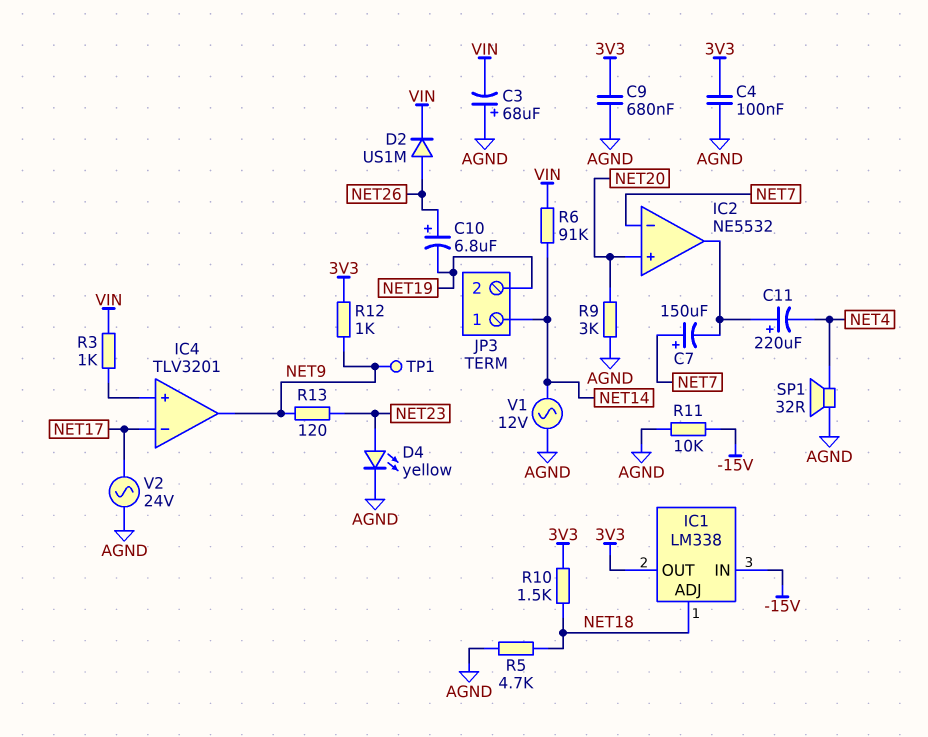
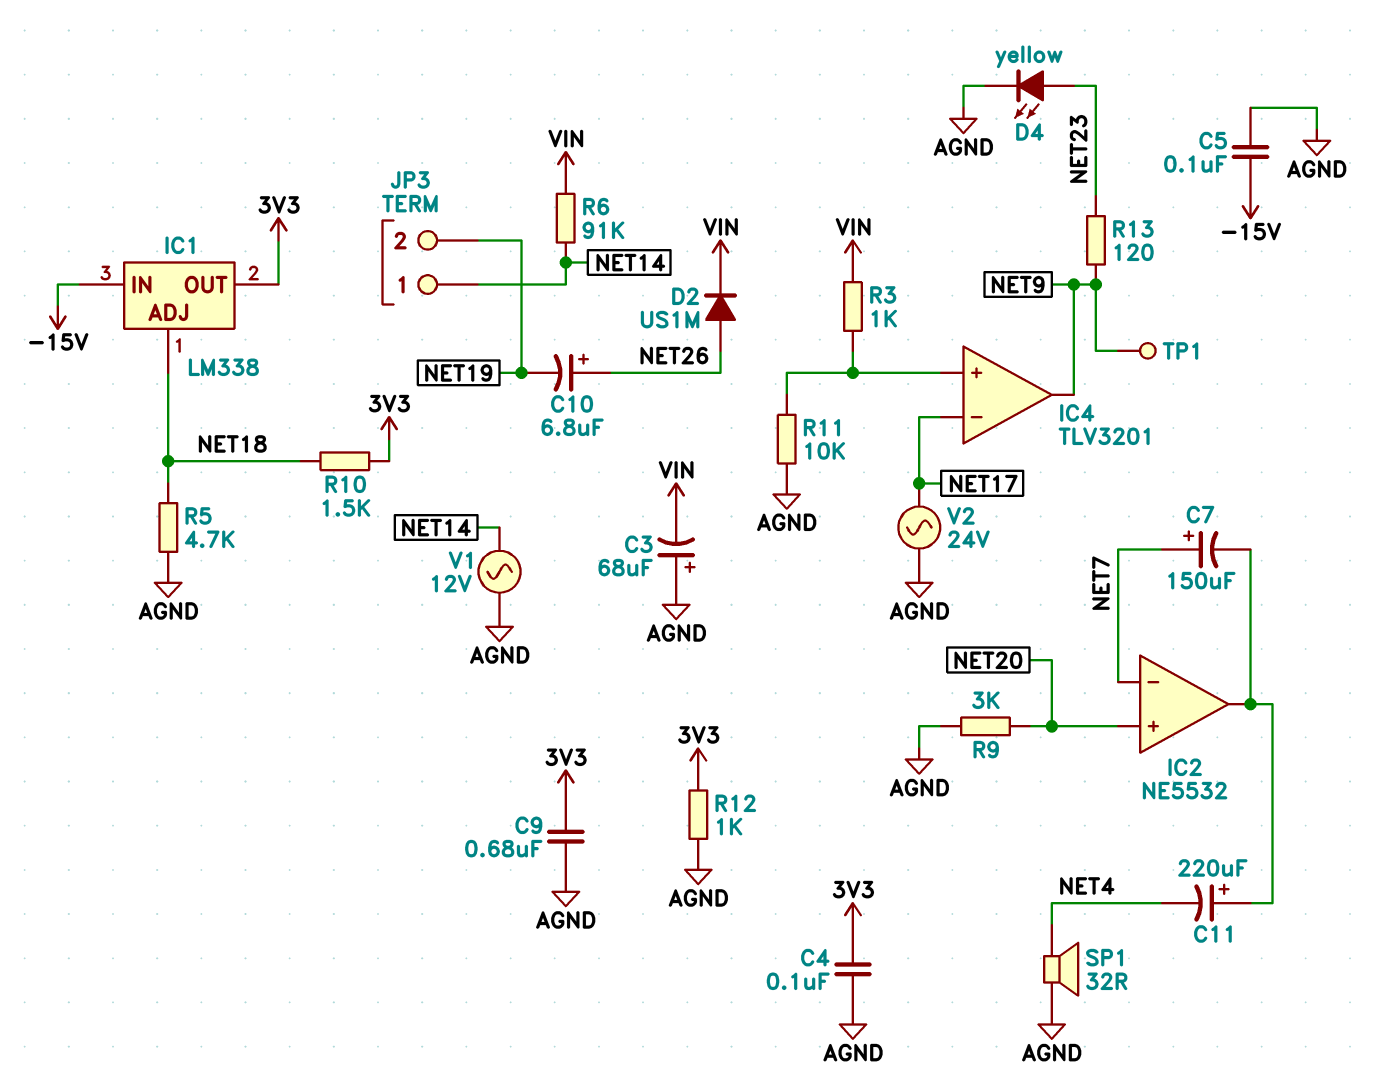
C5: none -> 100nF (-15V, AGND)
R11: 10k (-15V, AGND) -> 10k (AGND, IC4/in+)
R12: 1k (3V3, NET9) -> 1k (3V3, AGND)

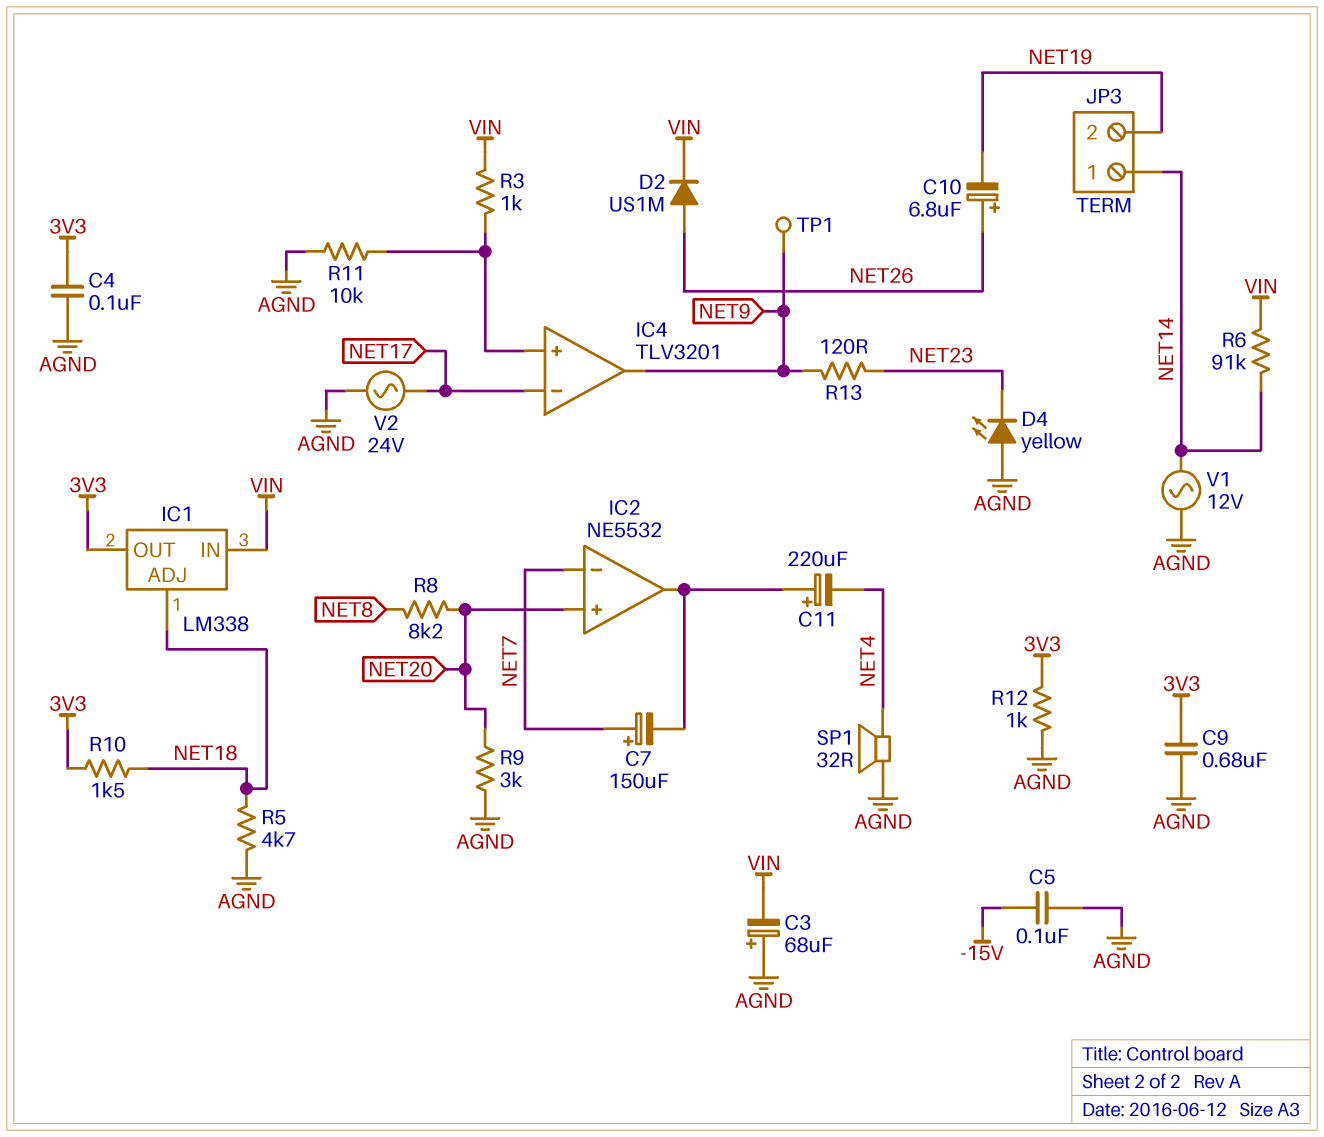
D4: LED yellow (A NET23, K AGND) -> LED yellow (A AGND, K NET23)
IC1 pin IN: -15V -> VIN
R8: none -> 8.2k (NET8, NET20)

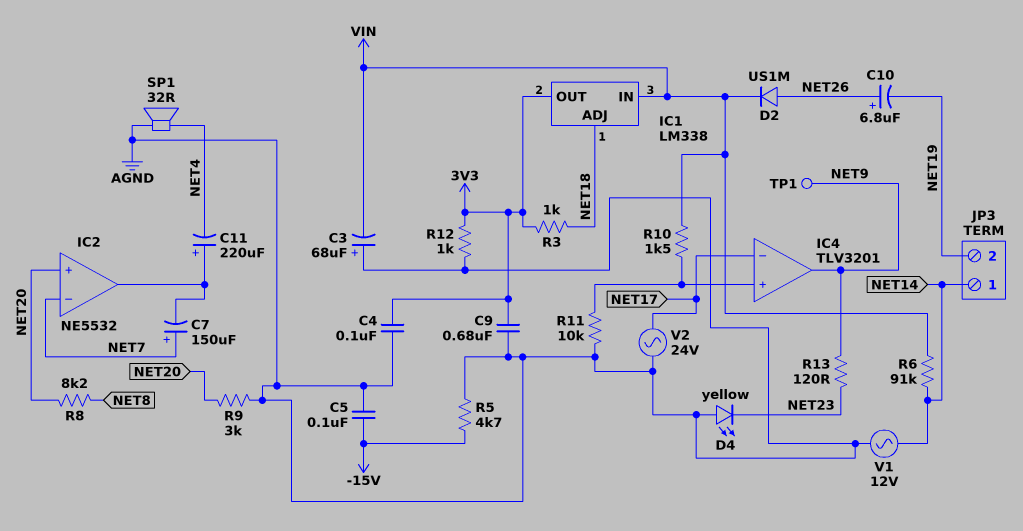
R3: 1k (IC4/in+, VIN) -> 1k (3V3, NET18)
R5: 4.7k (AGND, NET18) -> 4.7k (-15V, AGND)
R10: 1.5k (3V3, NET18) -> 1.5k (IC4/in+, VIN)

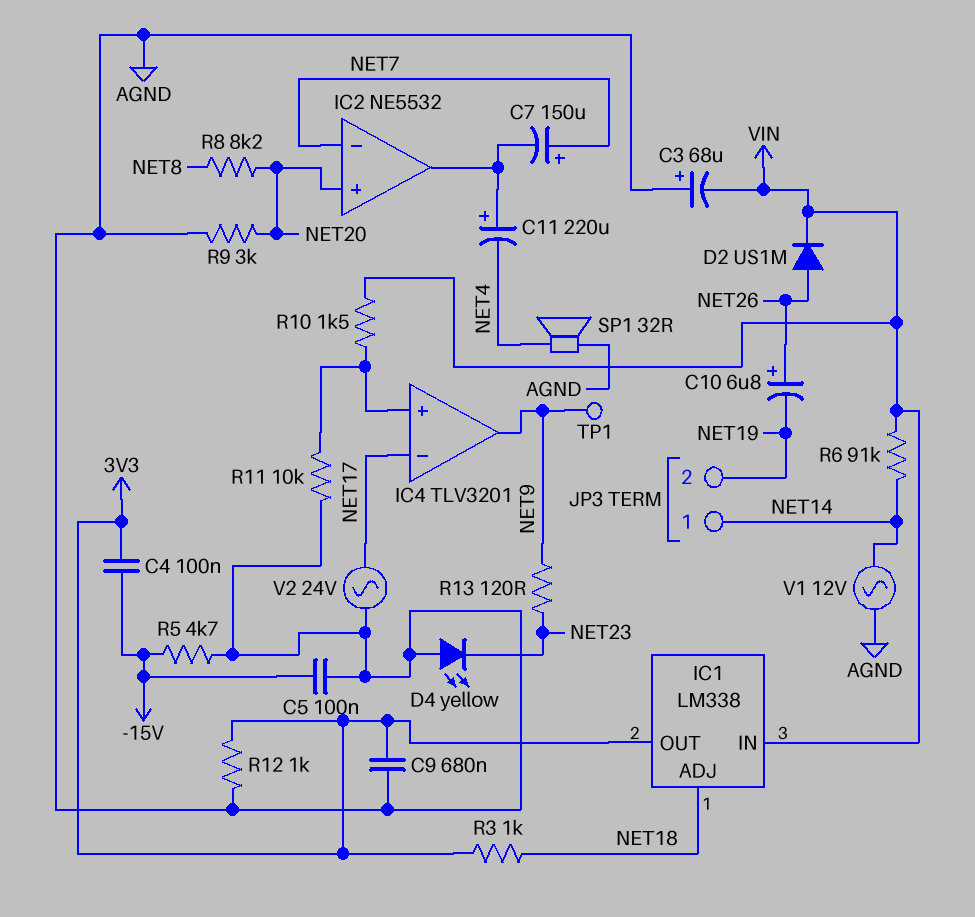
C4: 100nF (3V3, AGND) -> 100nF (-15V, 3V3)

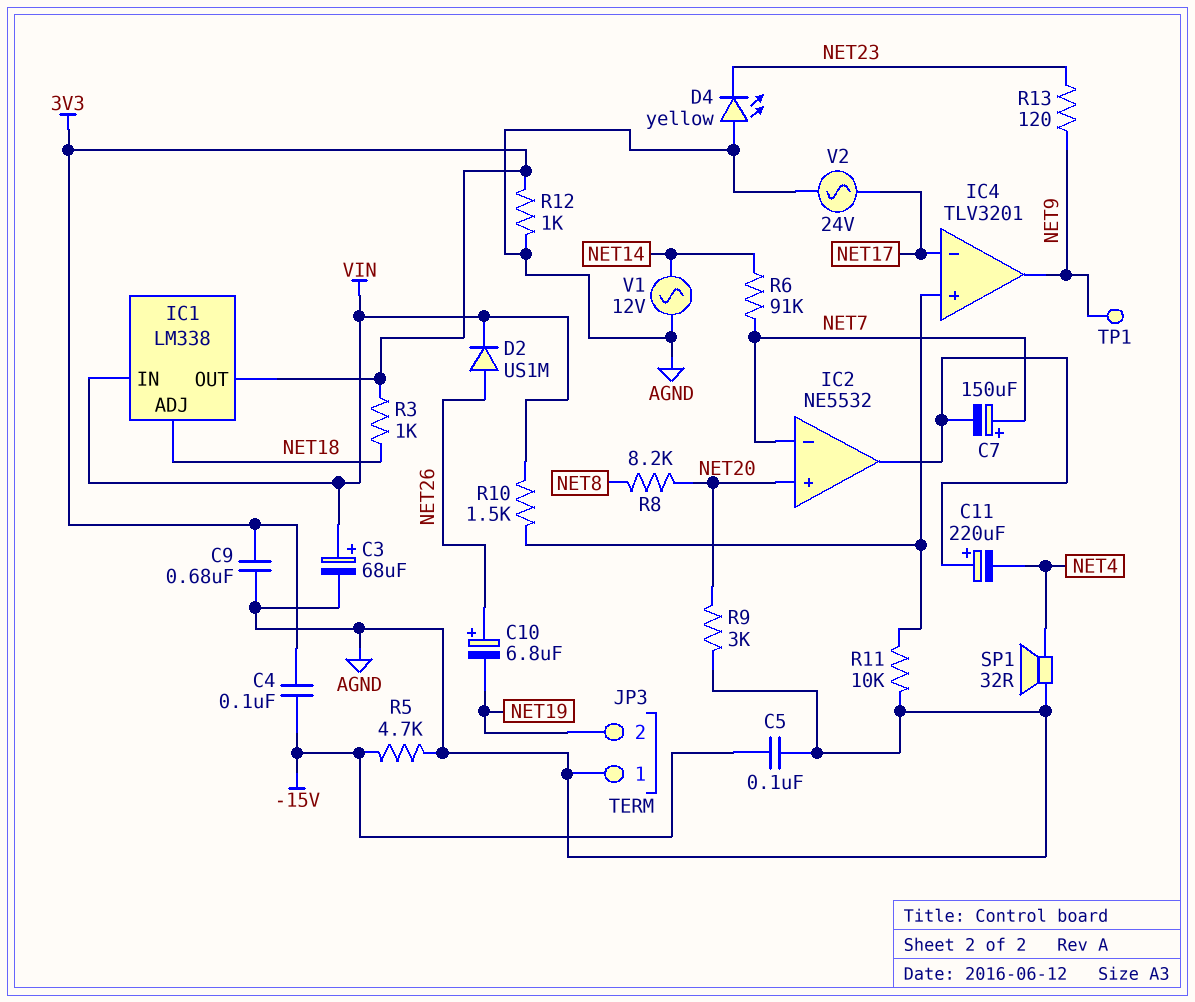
C3: 68uF (plus AGND, minus VIN) -> 68uF (plus VIN, minus AGND)
JP3 pin 1: NET14 -> AGND
R6: 91k (NET14, VIN) -> 91k (NET7, NET14)

